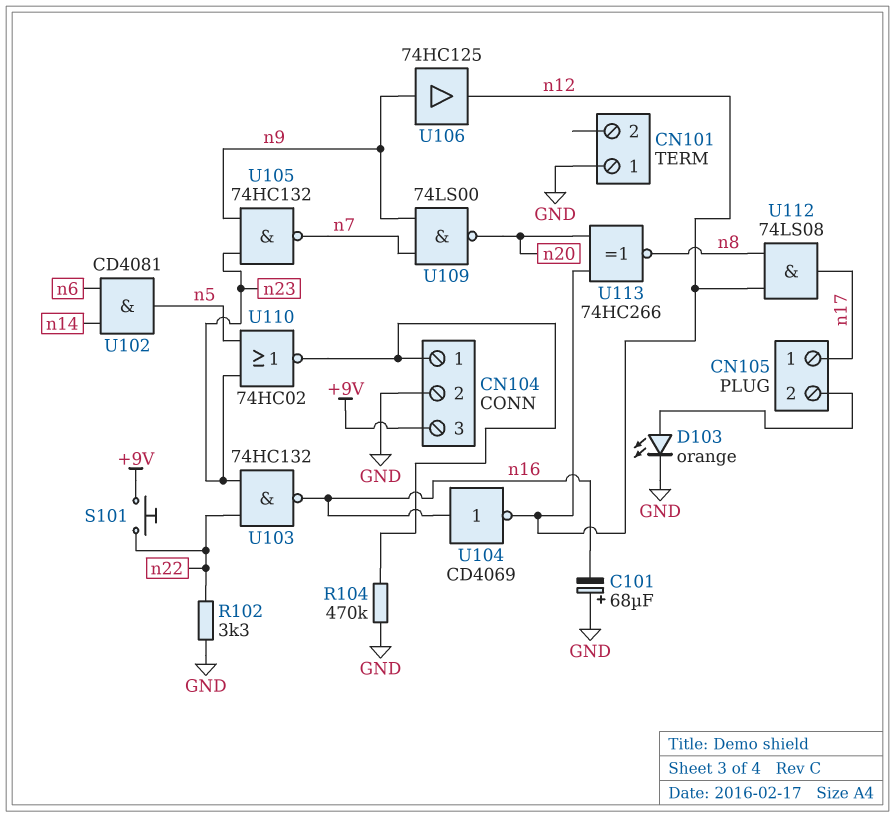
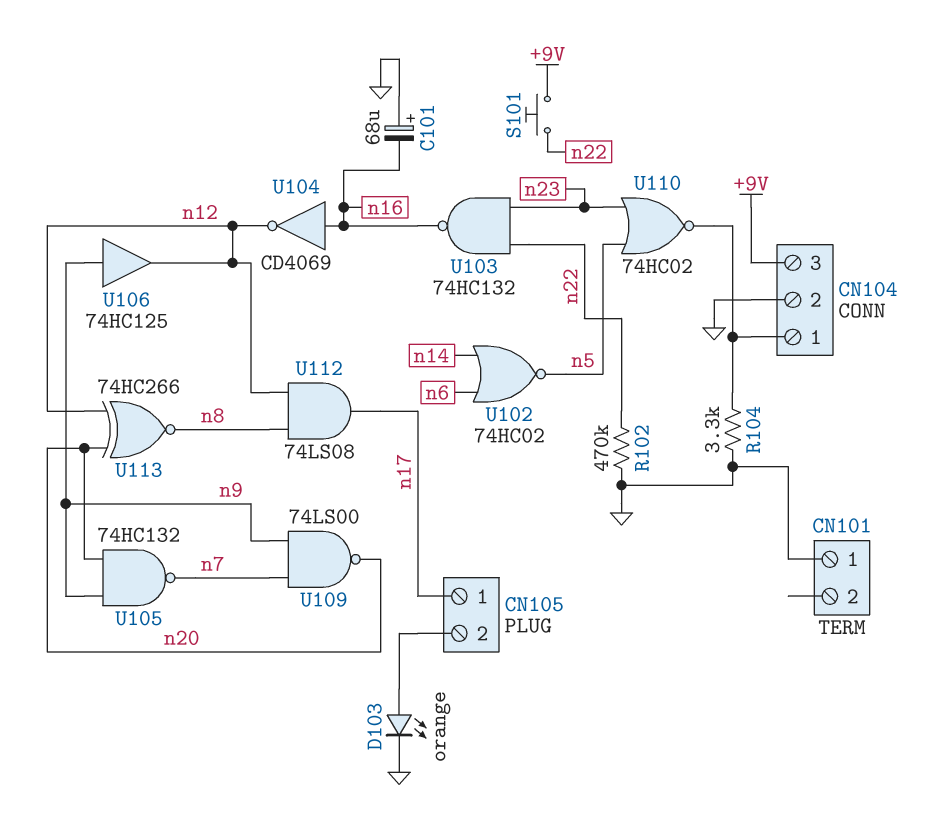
R102: 3.3k (GND, n22) -> 470k (GND, n22)
R104: 470k (CN104/1, GND) -> 3.3k (CN104/1, GND)
U102: AND CD4081 (in n6, in n14, out n5) -> NOR 74HC02 (in n6, in n14, out n5)
U105: NAND 74HC132 (in n9, in n23, out n7) -> NAND 74HC132 (in n9, in n20, out n7)

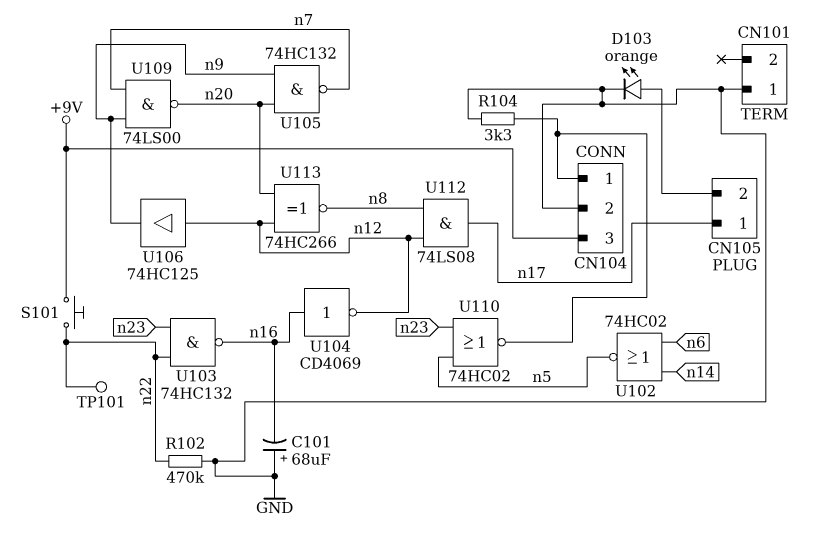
TP101: none -> test point (n22)
U106: buffer 74HC125 (in n9, out n12) -> buffer 74HC125 (in n12, out n9)

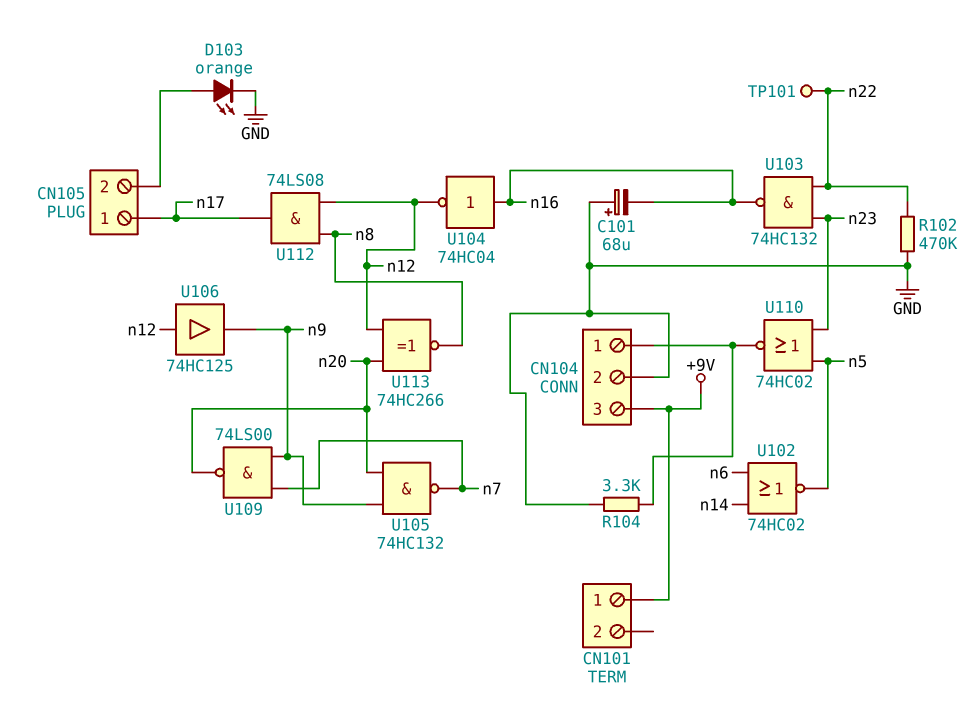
CN101 pin 1: GND -> +9V
S101: button (+9V, n22) -> none
U104: NOT CD4069 (in n16, out n12) -> NOT 74HC04 (in n16, out n12)

